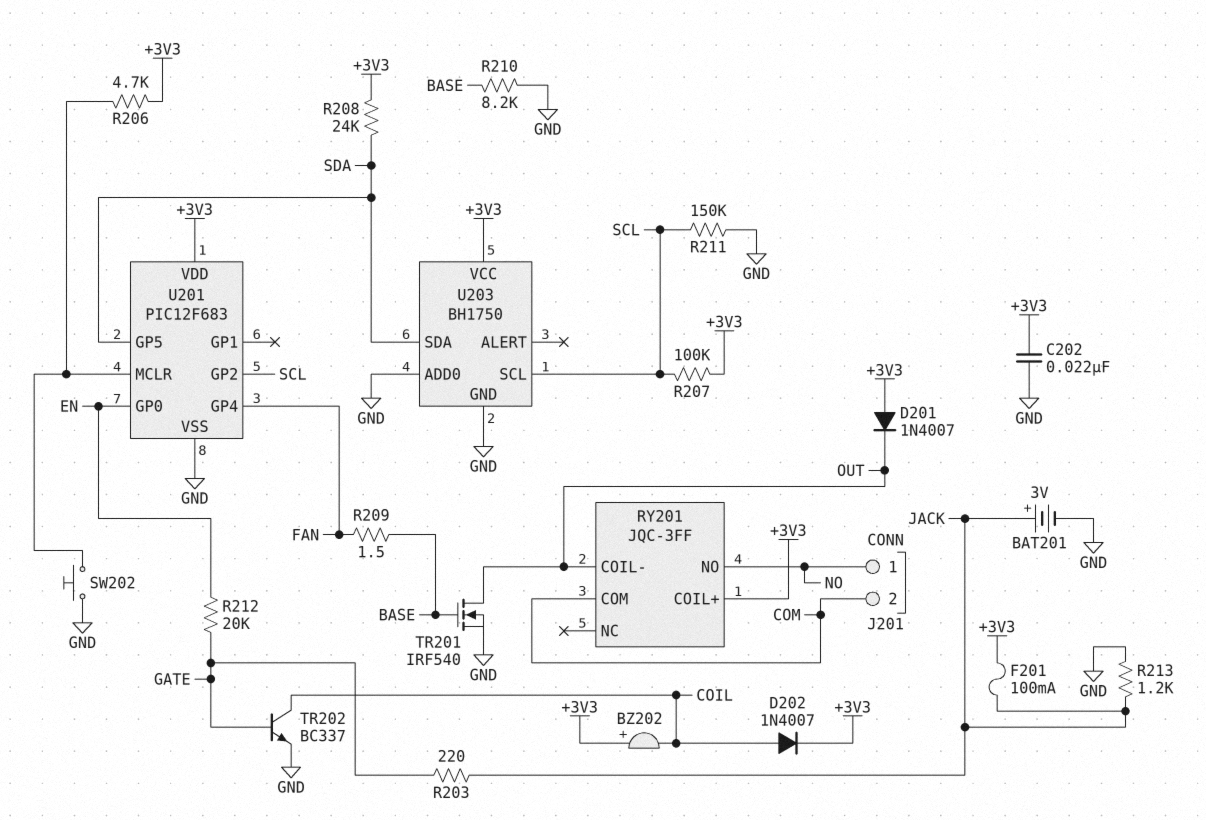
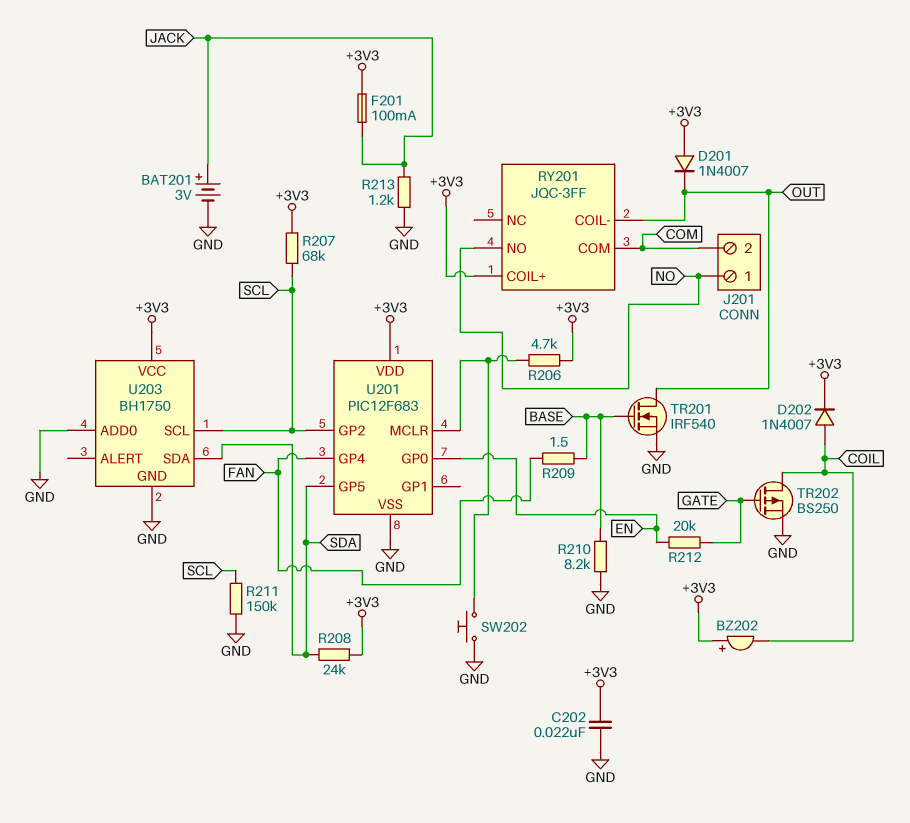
R203: 220 (GATE, JACK) -> none
R207: 100k (+3V3, SCL) -> 68k (+3V3, SCL)
TR202: NPN BC337 (B GATE, C COIL, E GND) -> PMOS BS250 (G GATE, D COIL, S GND)

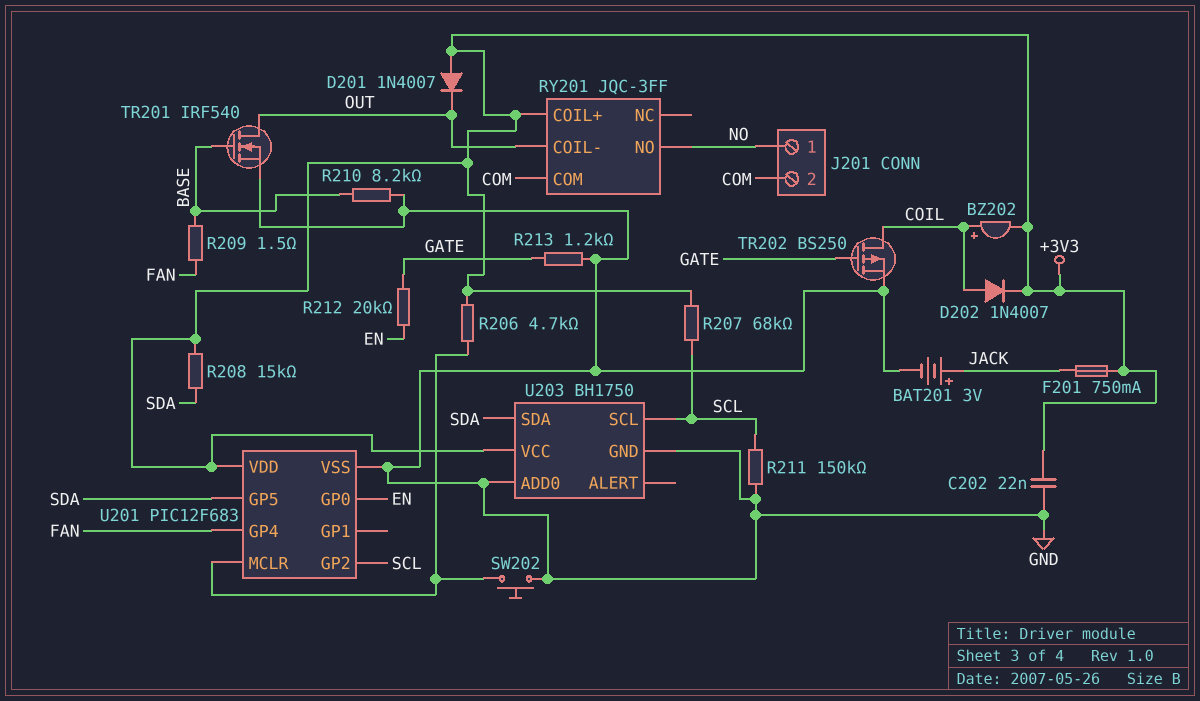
BZ202: buzzer (plus +3V3, minus COIL) -> buzzer (plus COIL, minus +3V3)
F201: 100mA (+3V3, JACK) -> 750mA (+3V3, JACK)
R208: 24k (+3V3, SDA) -> 15k (+3V3, SDA)
R213: 1.2k (GND, JACK) -> 1.2k (GATE, GND)

